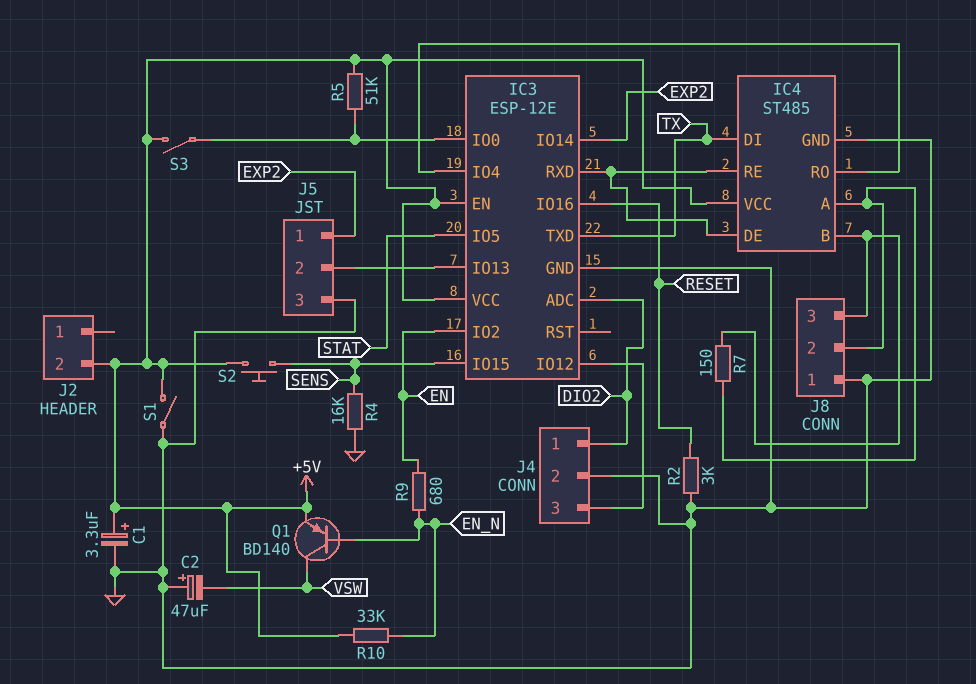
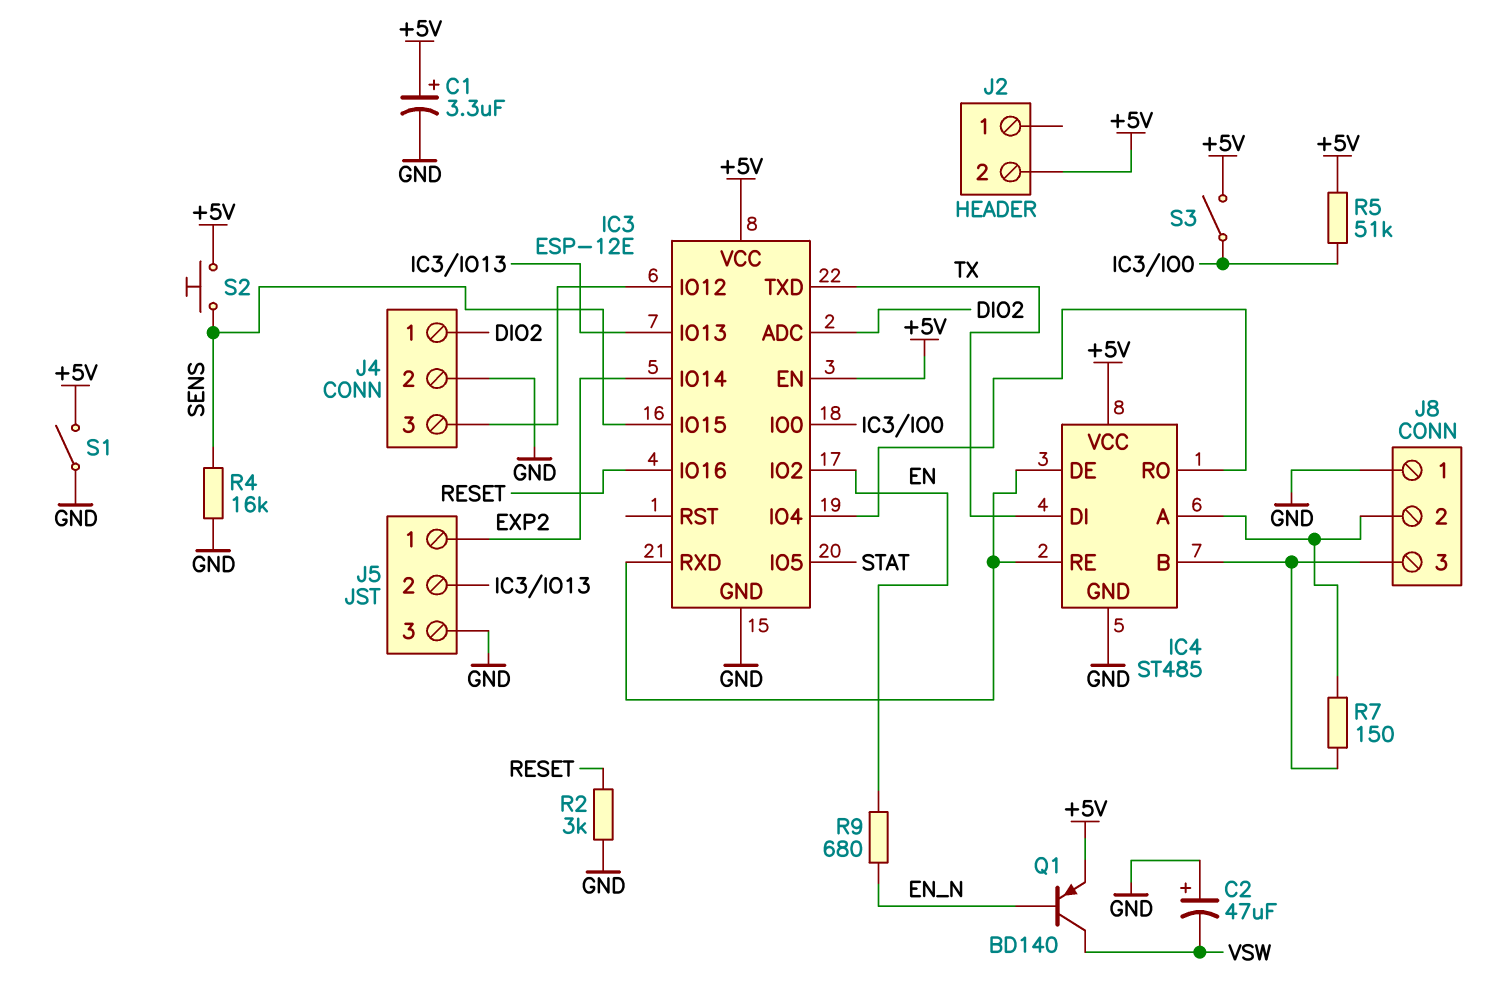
R10: 33k (+5V, EN_N) -> none

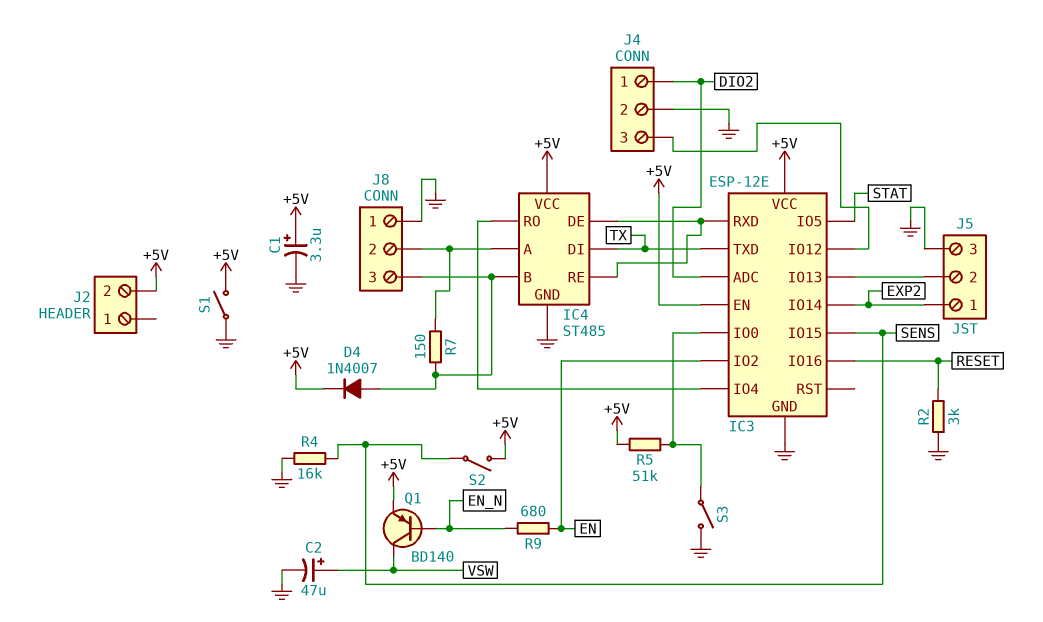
C2: 47uF (plus GND, minus VSW) -> 47uF (plus VSW, minus GND)
D4: none -> diode 1N4007 (A IC4/B, K +5V)
S2: button (+5V, SENS) -> switch (+5V, SENS)
S3: switch (+5V, IC3/IO0) -> switch (GND, IC3/IO0)

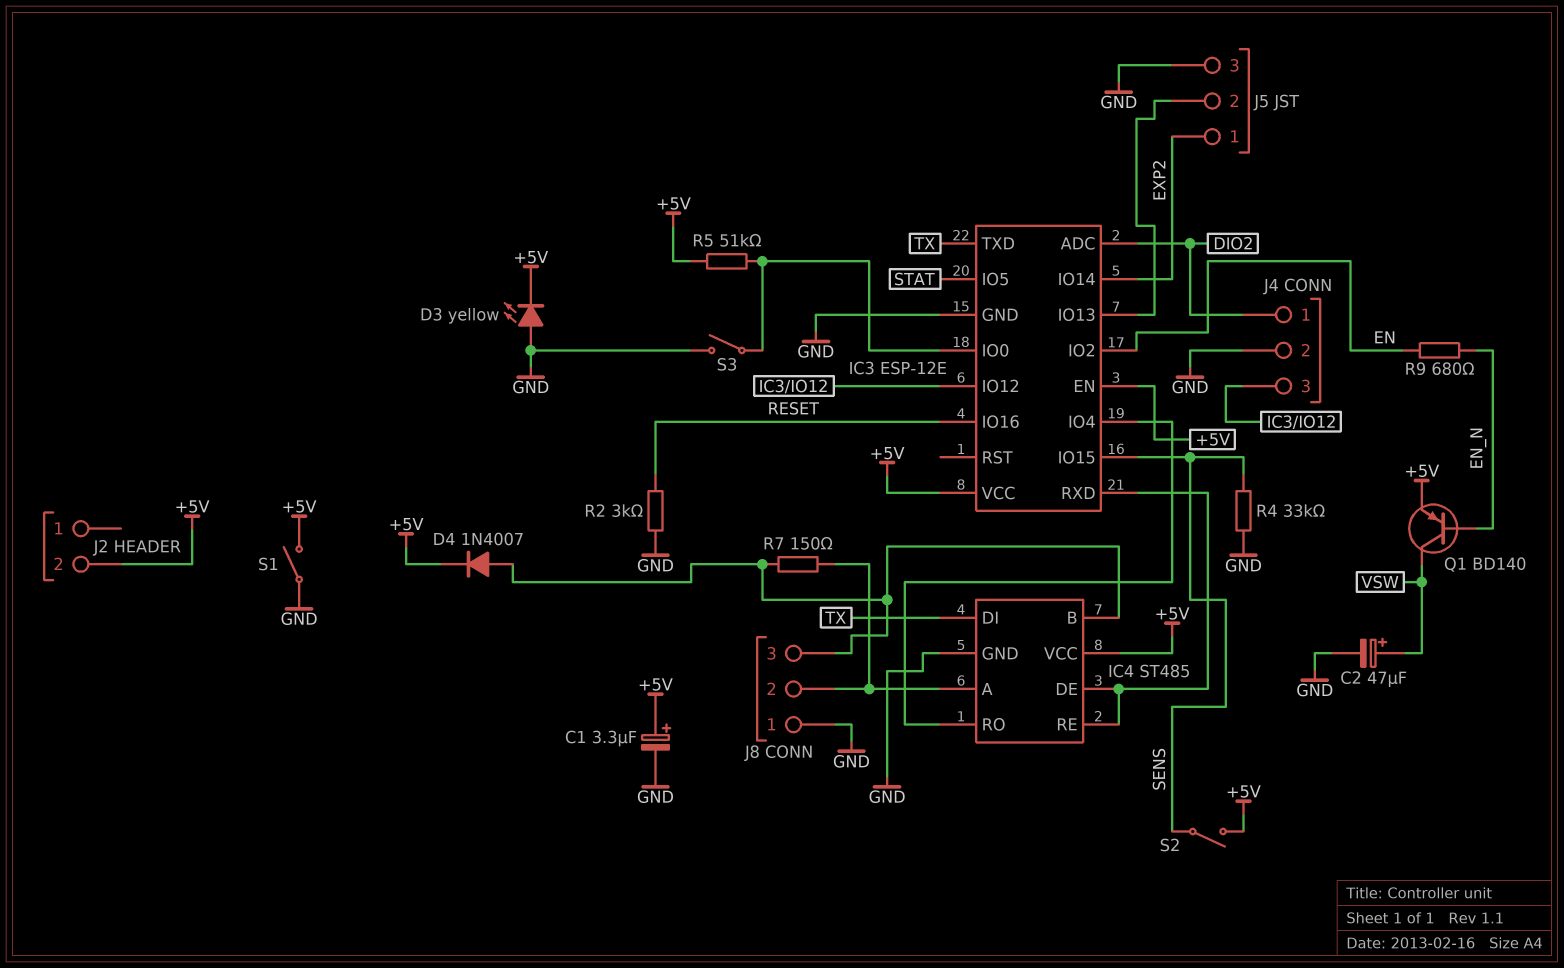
D3: none -> LED yellow (A GND, K +5V)
R4: 16k (GND, SENS) -> 33k (GND, SENS)

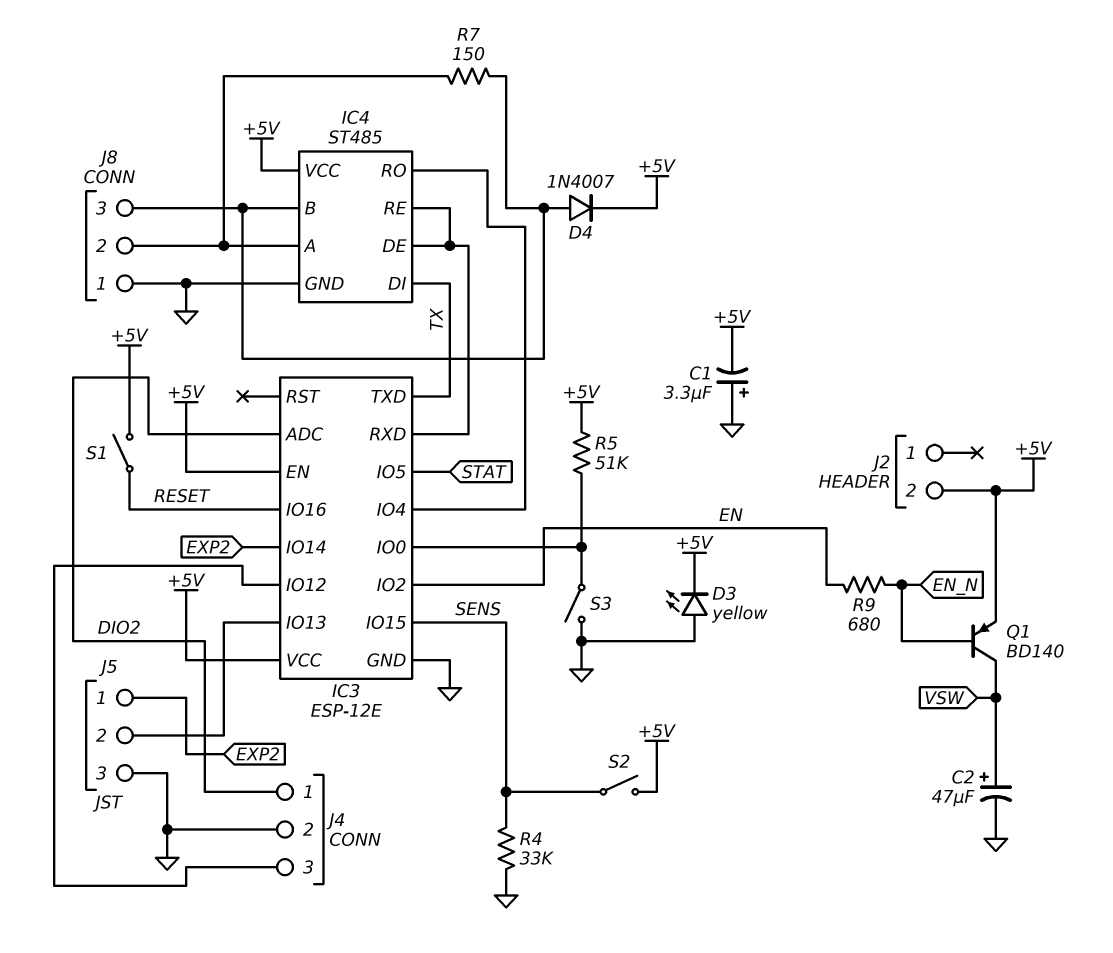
C1: 3.3uF (plus +5V, minus GND) -> 3.3uF (plus GND, minus +5V)
R2: 3k (GND, RESET) -> none
S1: switch (+5V, GND) -> switch (+5V, RESET)

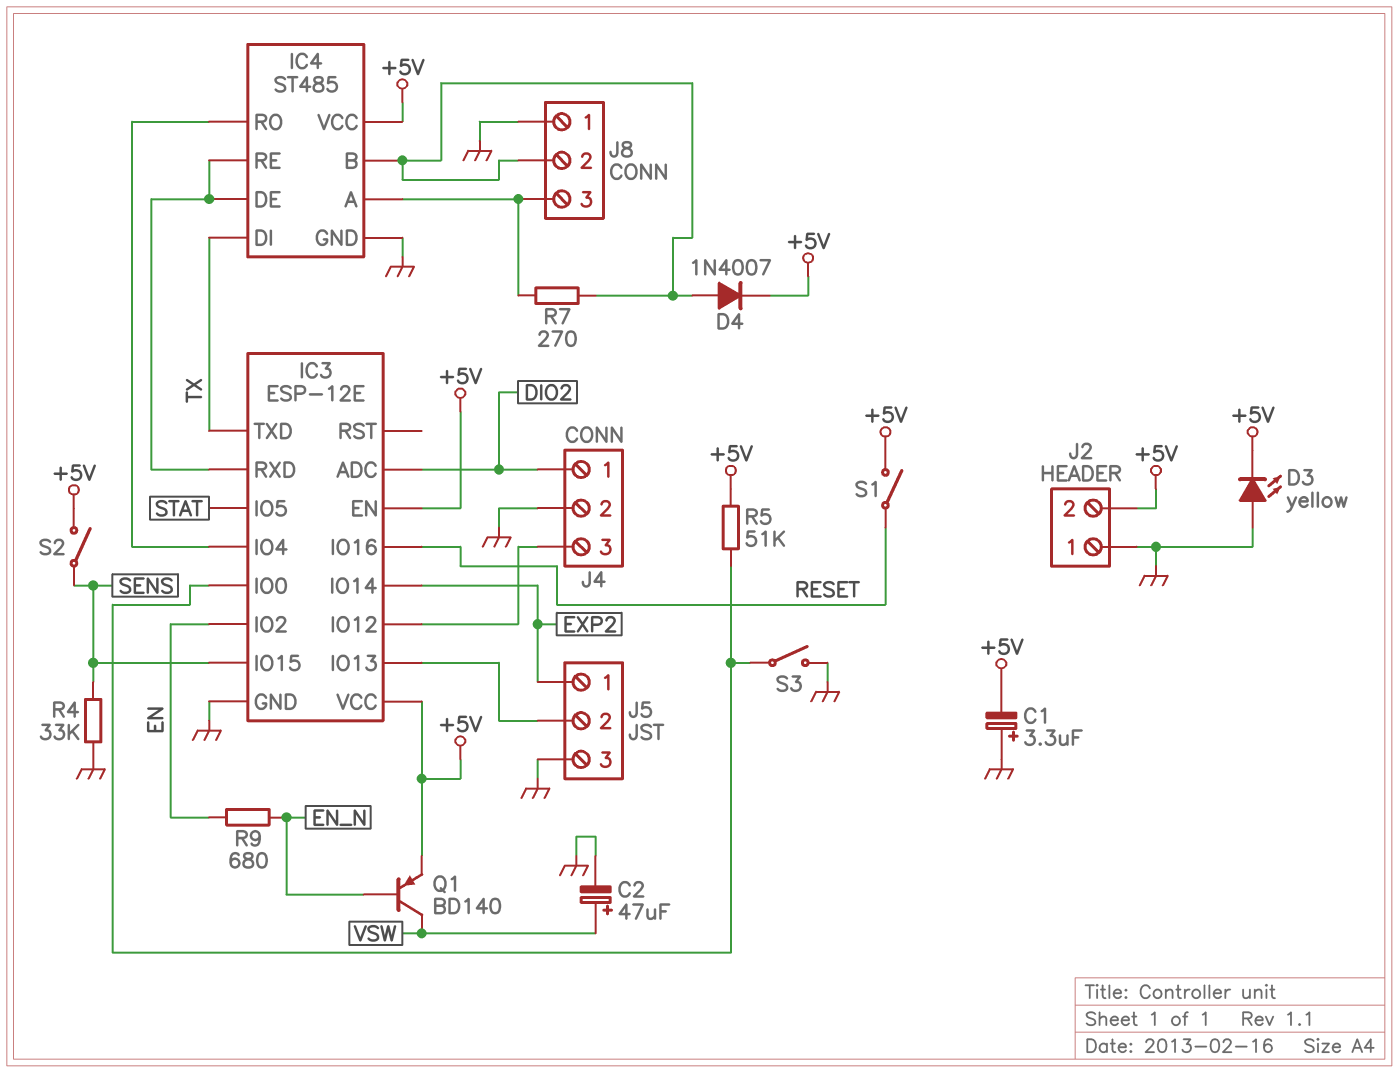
J2 pin 1: none -> GND
J8 pin 2: IC4/A -> IC4/B
J8 pin 3: IC4/B -> IC4/A
R7: 150 (IC4/A, IC4/B) -> 270 (IC4/A, IC4/B)

